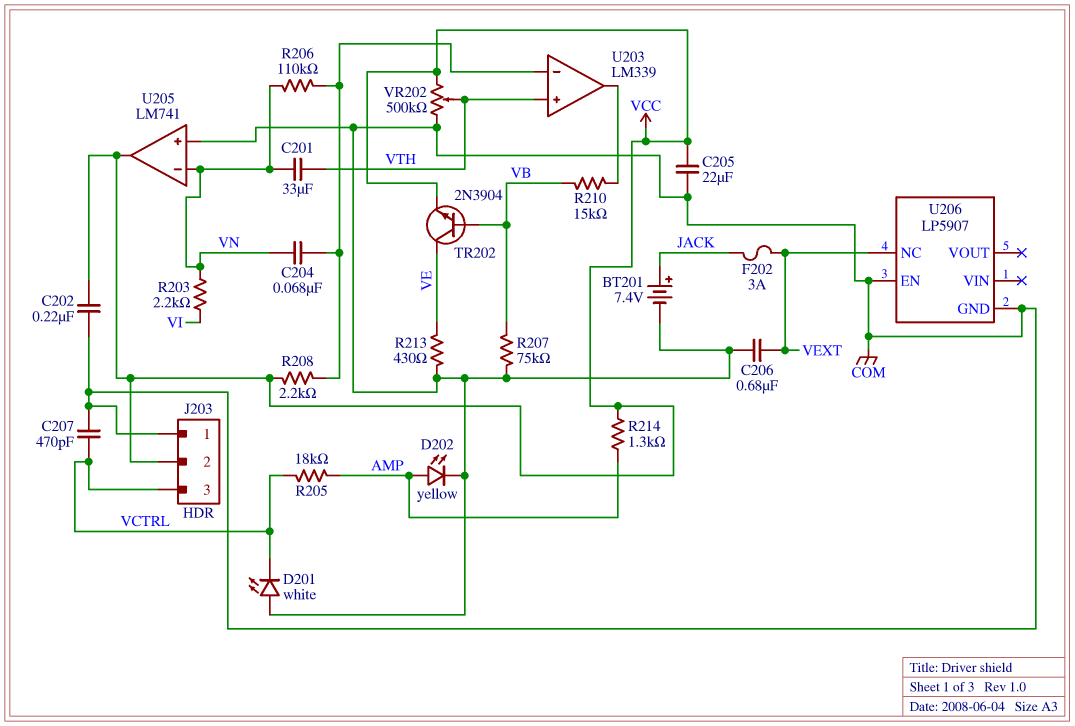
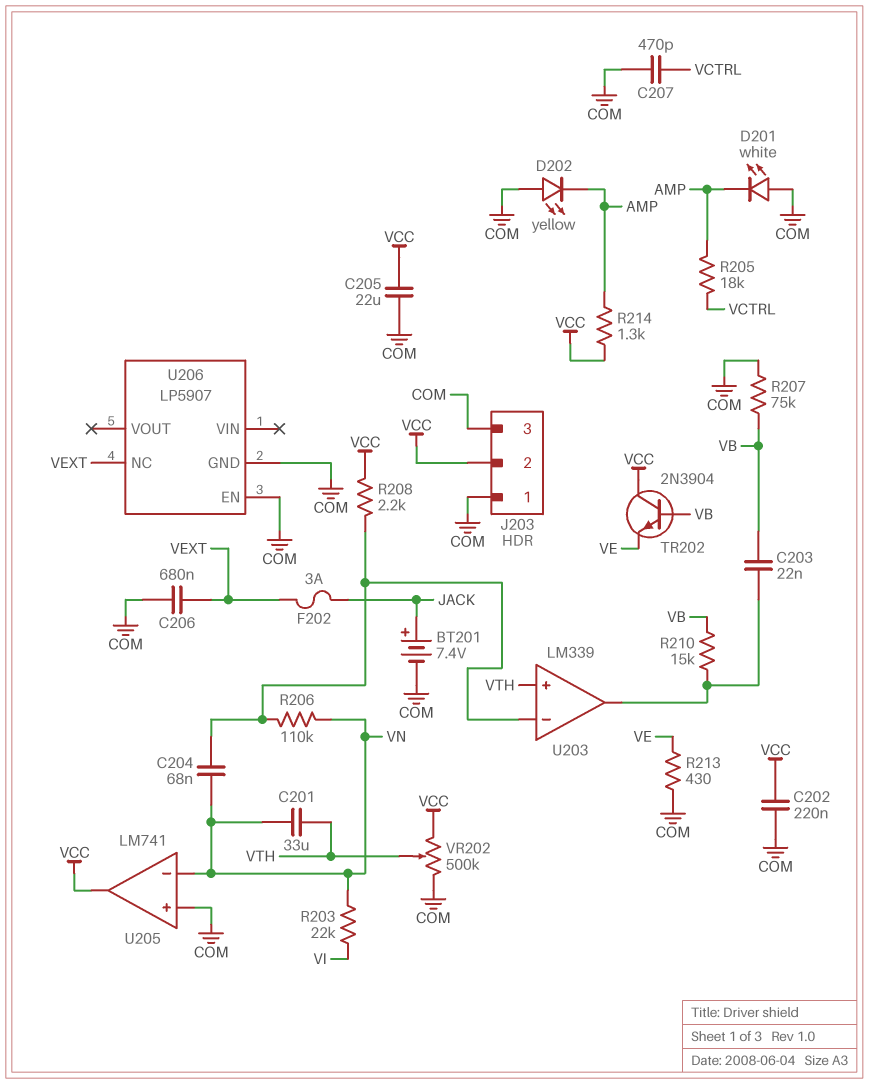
C203: none -> 22nF (U203/out, VB)
D201: LED white (A COM, K VCTRL) -> LED white (A COM, K AMP)
D202: LED yellow (A AMP, K COM) -> LED yellow (A COM, K AMP)
J203 pin 3: VCTRL -> COM
R203: 2.2k (VI, VN) -> 22k (VI, VN)
TR202: NPN 2N3904 (B VB, C VE, E VCC) -> NPN 2N3904 (B VB, C VCC, E VE)

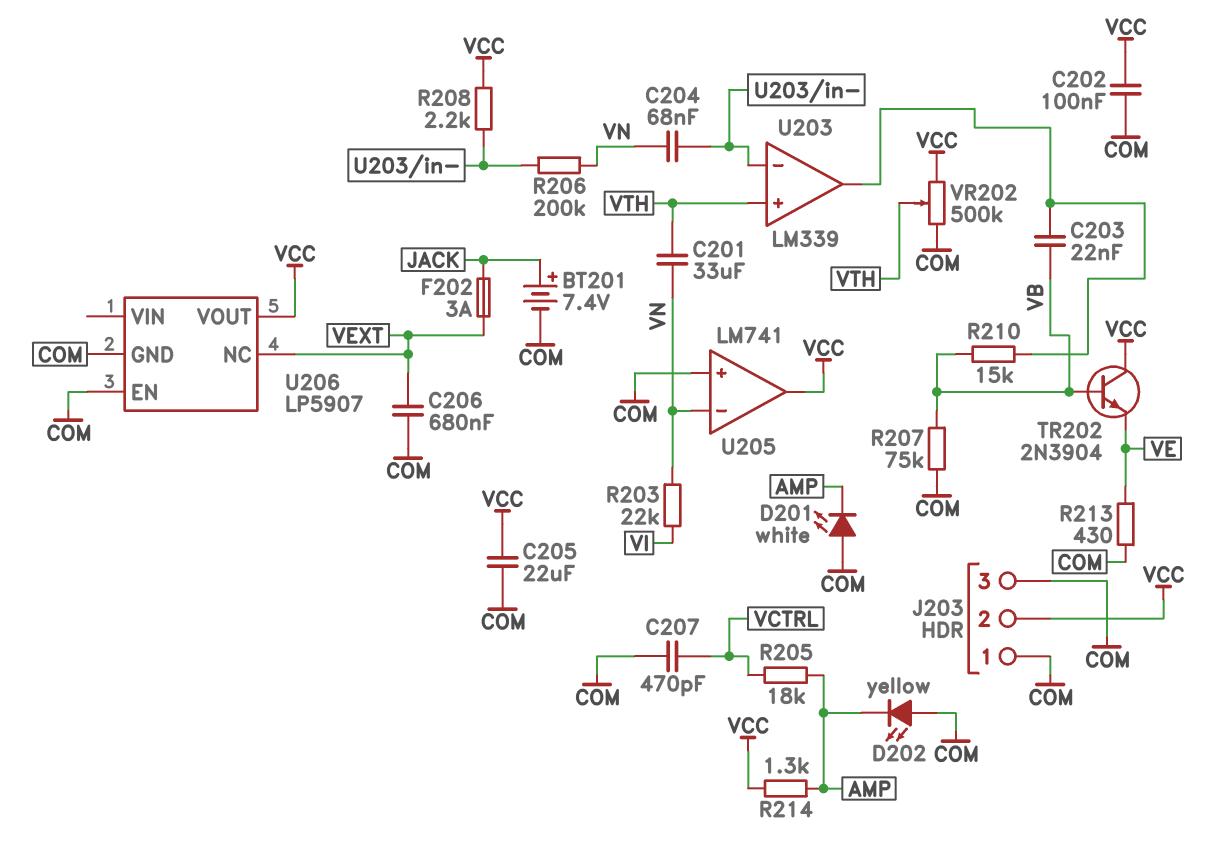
C202: 220nF (COM, VCC) -> 100nF (COM, VCC)
R206: 110k (U203/in-, VN) -> 200k (U203/in-, VN)
U206 pin VOUT: none -> VCC

